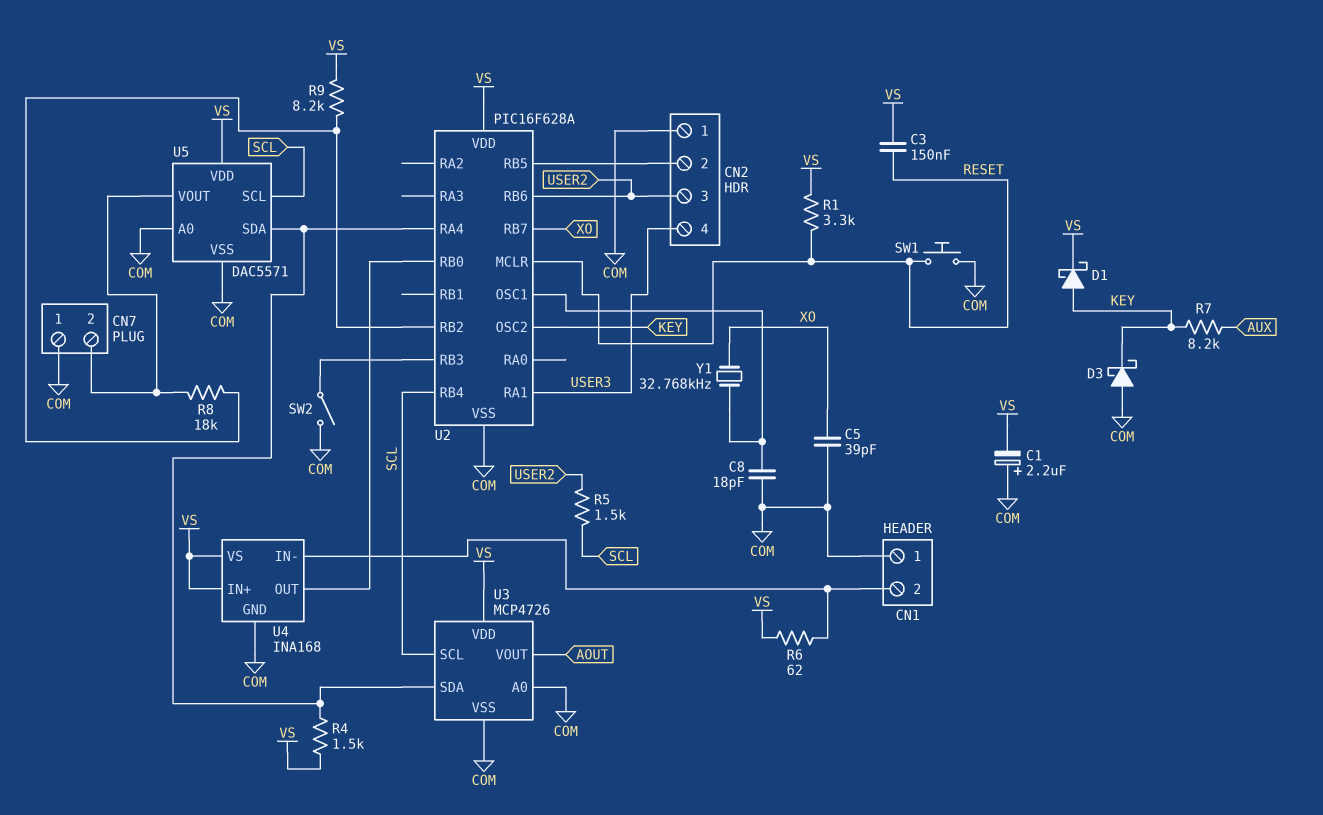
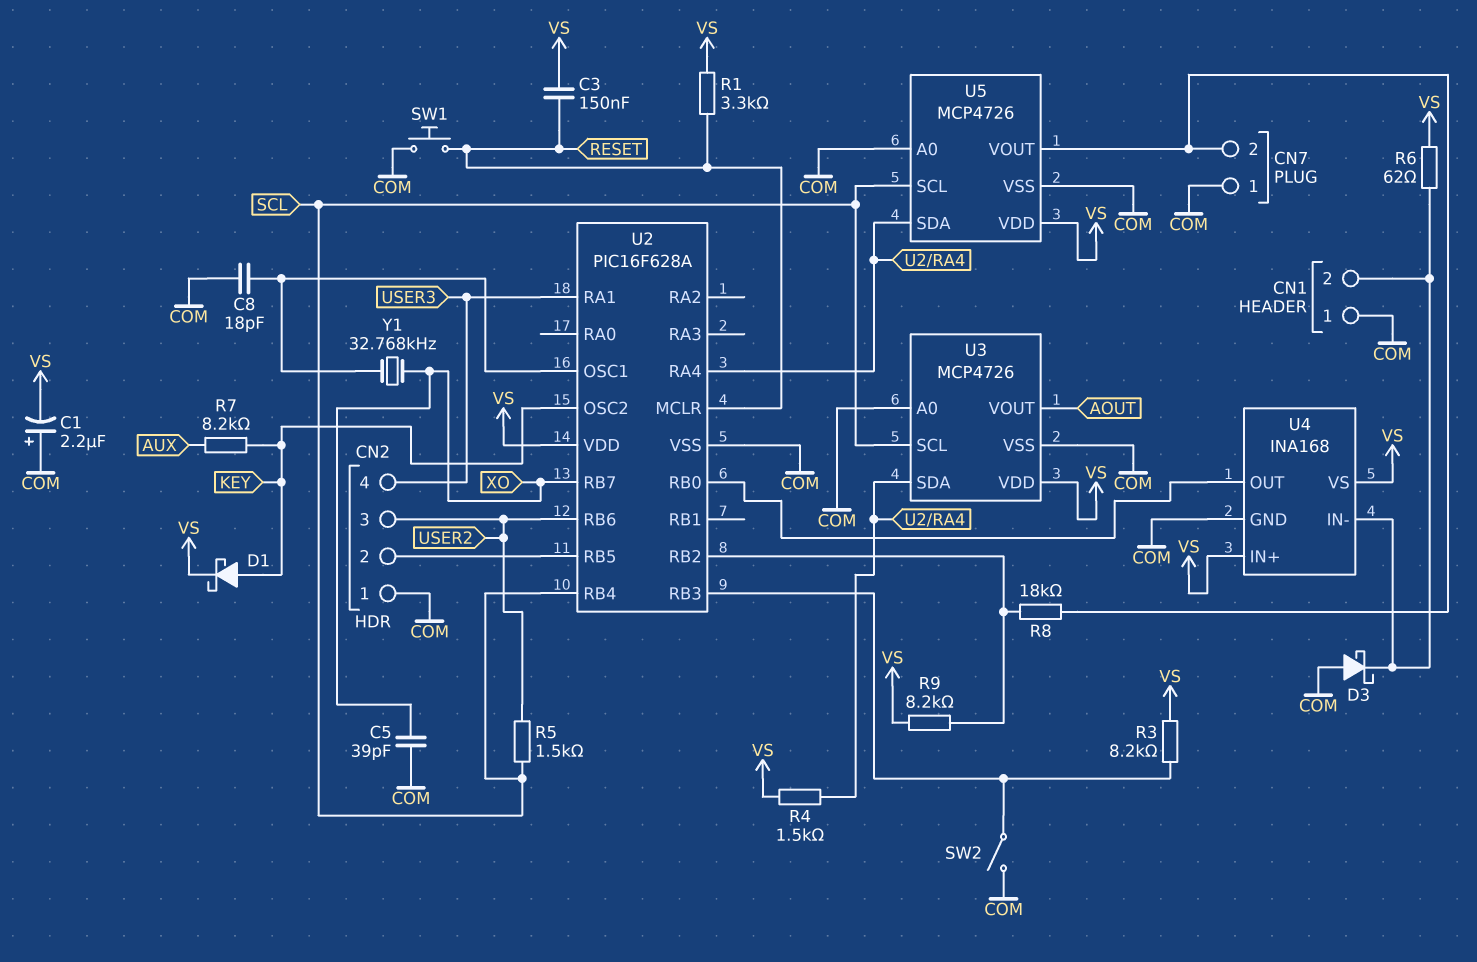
D3: schottky (A COM, K KEY) -> schottky (A COM, K CN1/2)
R3: none -> 8.2k (U2/RB3, VS)
U5: DAC5571 -> MCP4726

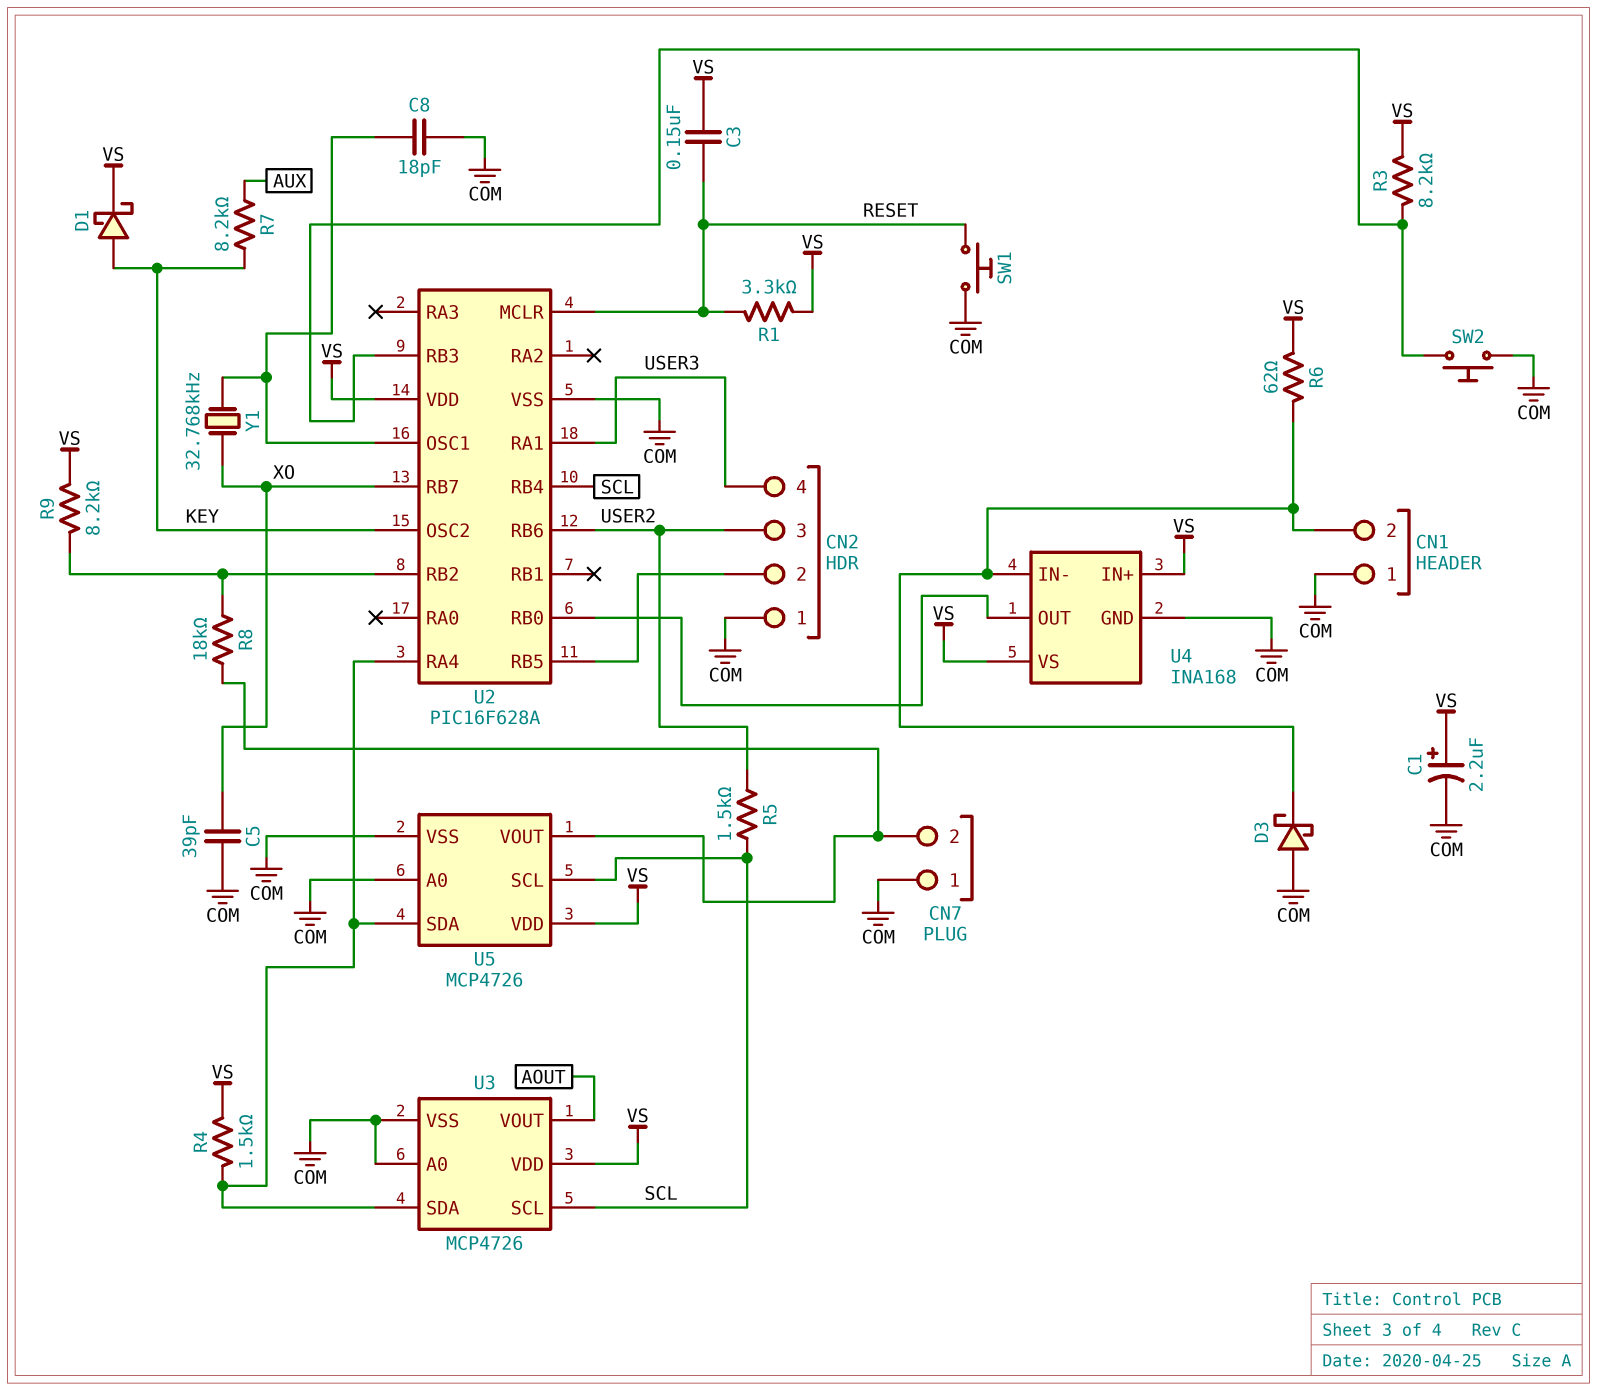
C1: 2.2uF (plus COM, minus VS) -> 2.2uF (plus VS, minus COM)
SW2: switch (COM, U2/RB3) -> button (COM, U2/RB3)

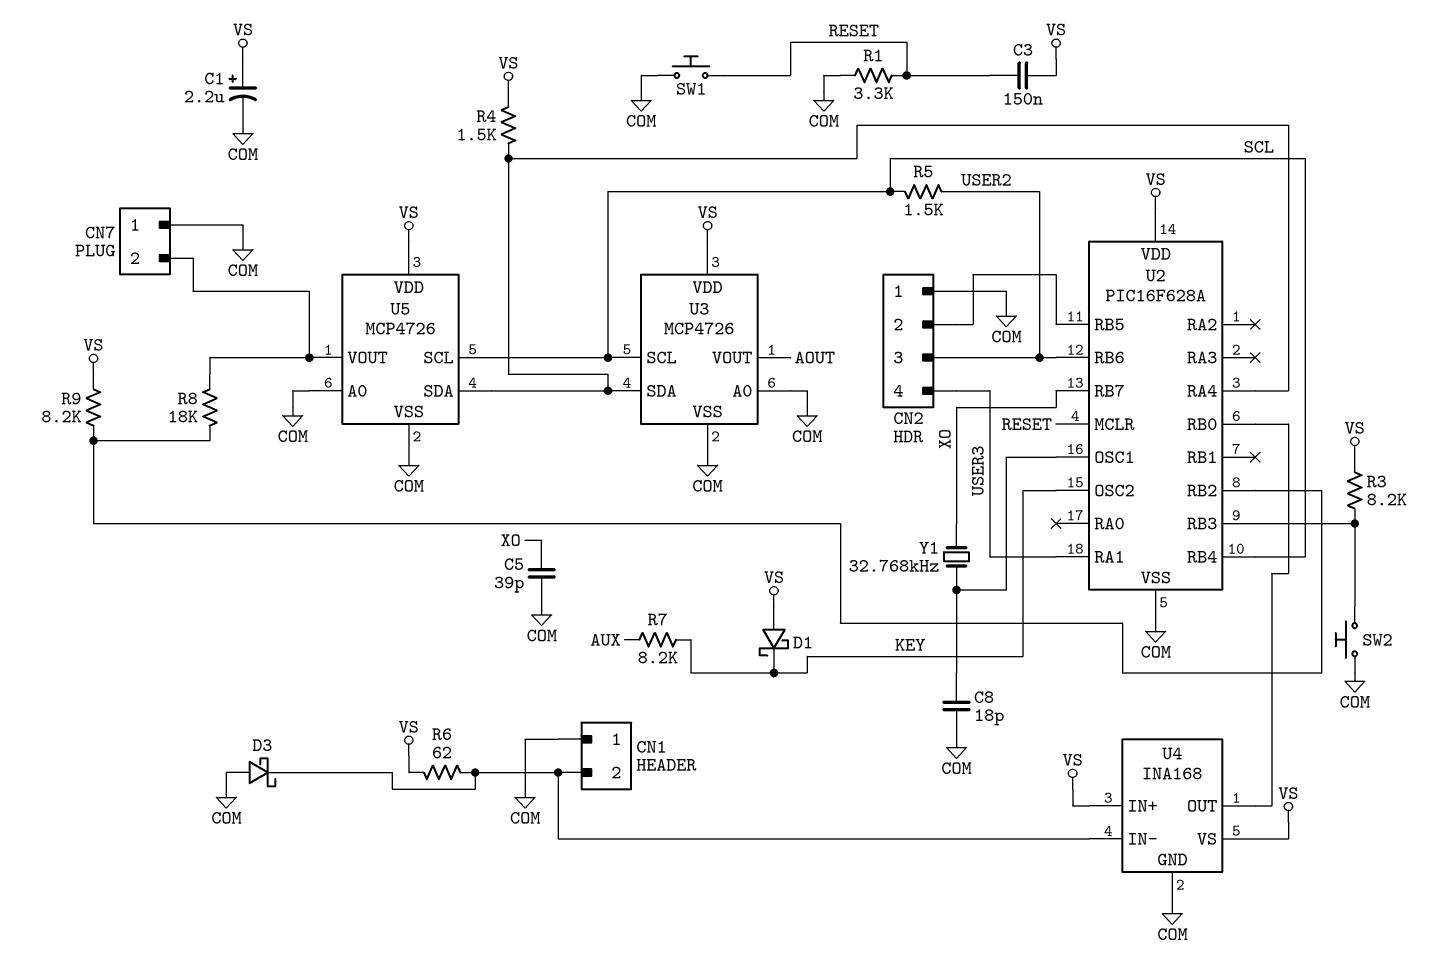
D1: schottky (A KEY, K VS) -> schottky (A VS, K KEY)
R1: 3.3k (RESET, VS) -> 3.3k (COM, RESET)

